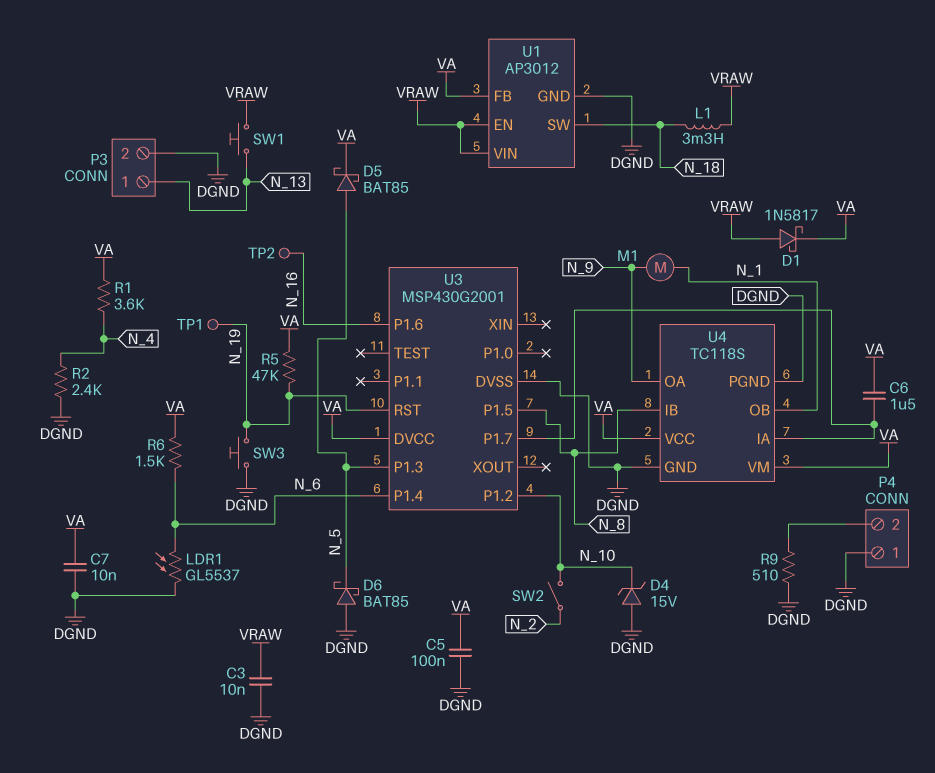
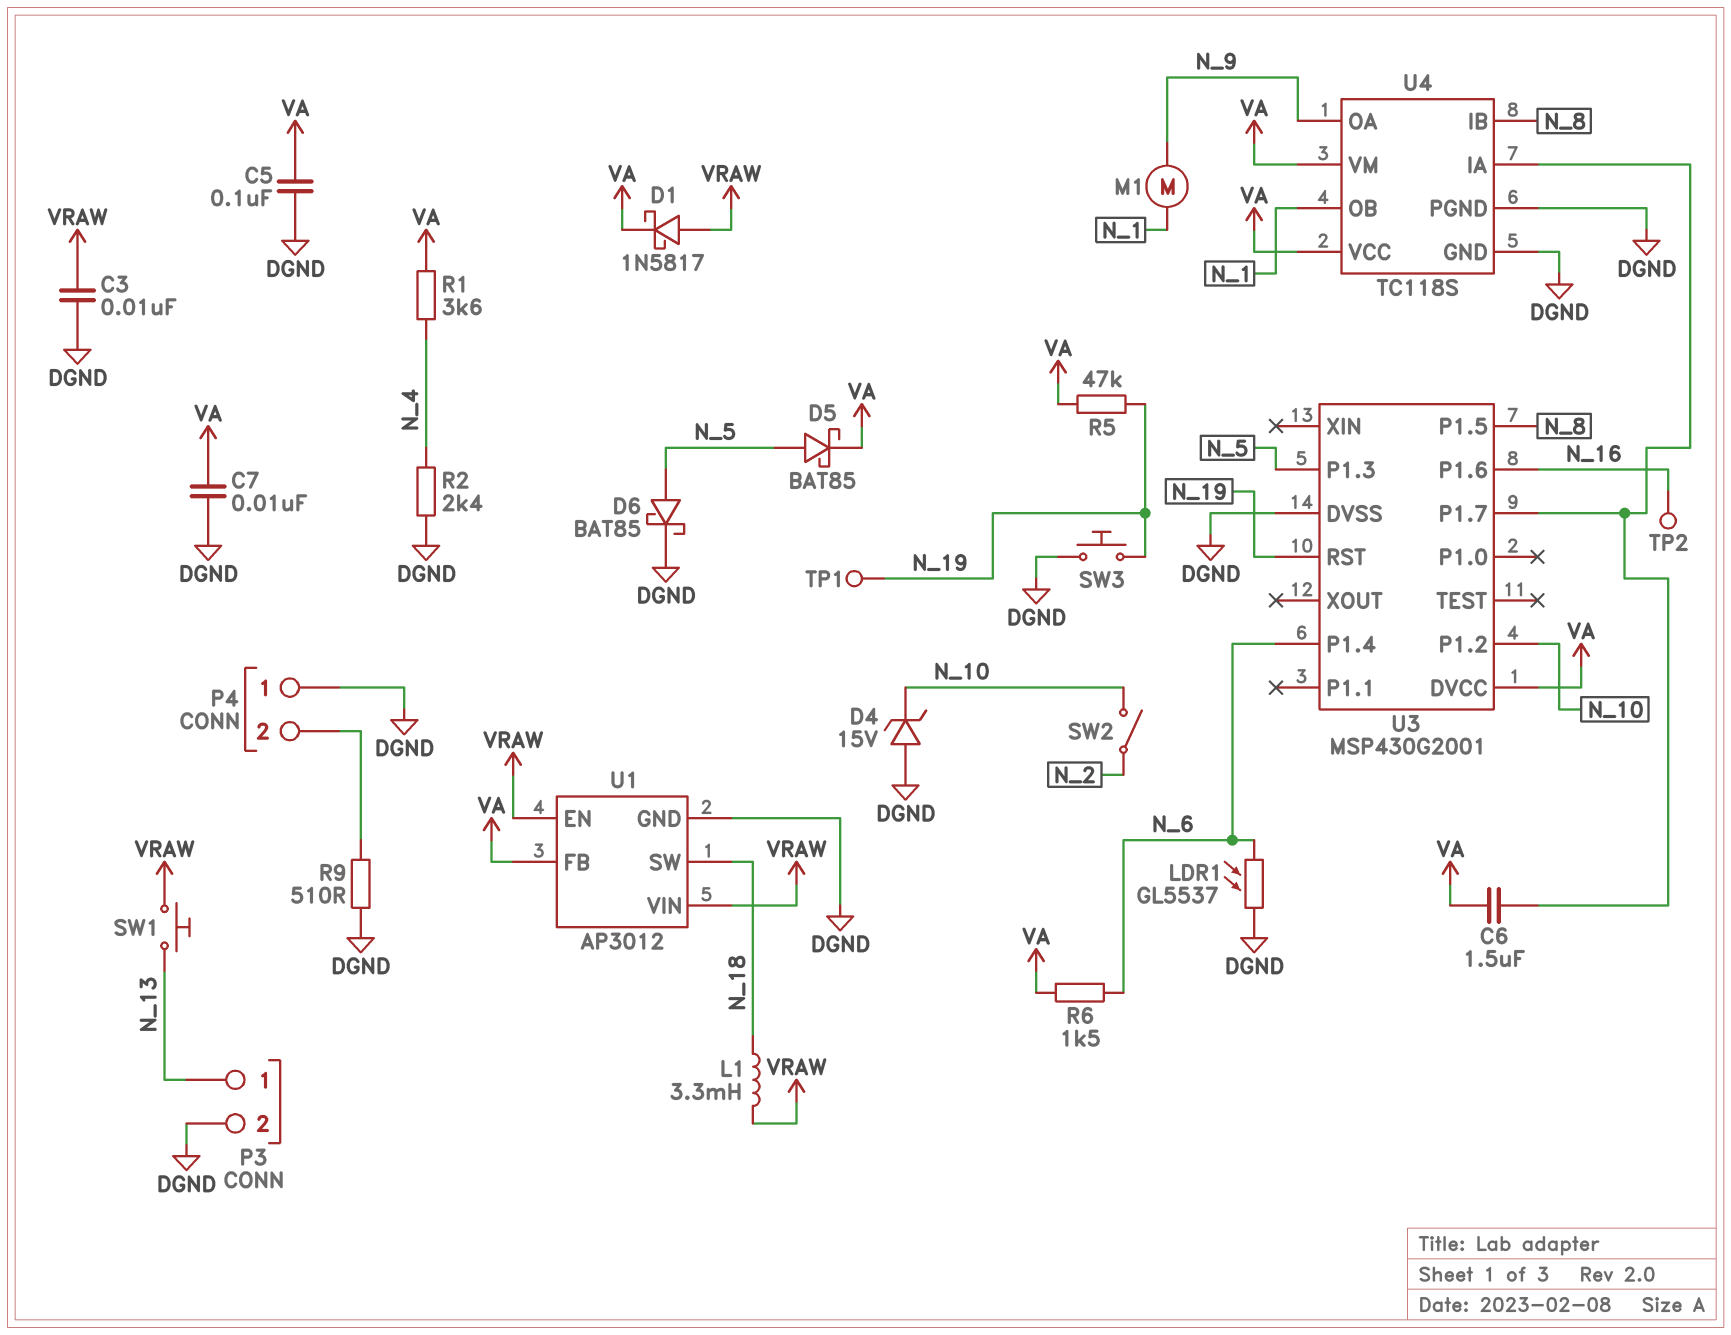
D6: schottky BAT85 (A DGND, K N_5) -> schottky BAT85 (A N_5, K DGND)

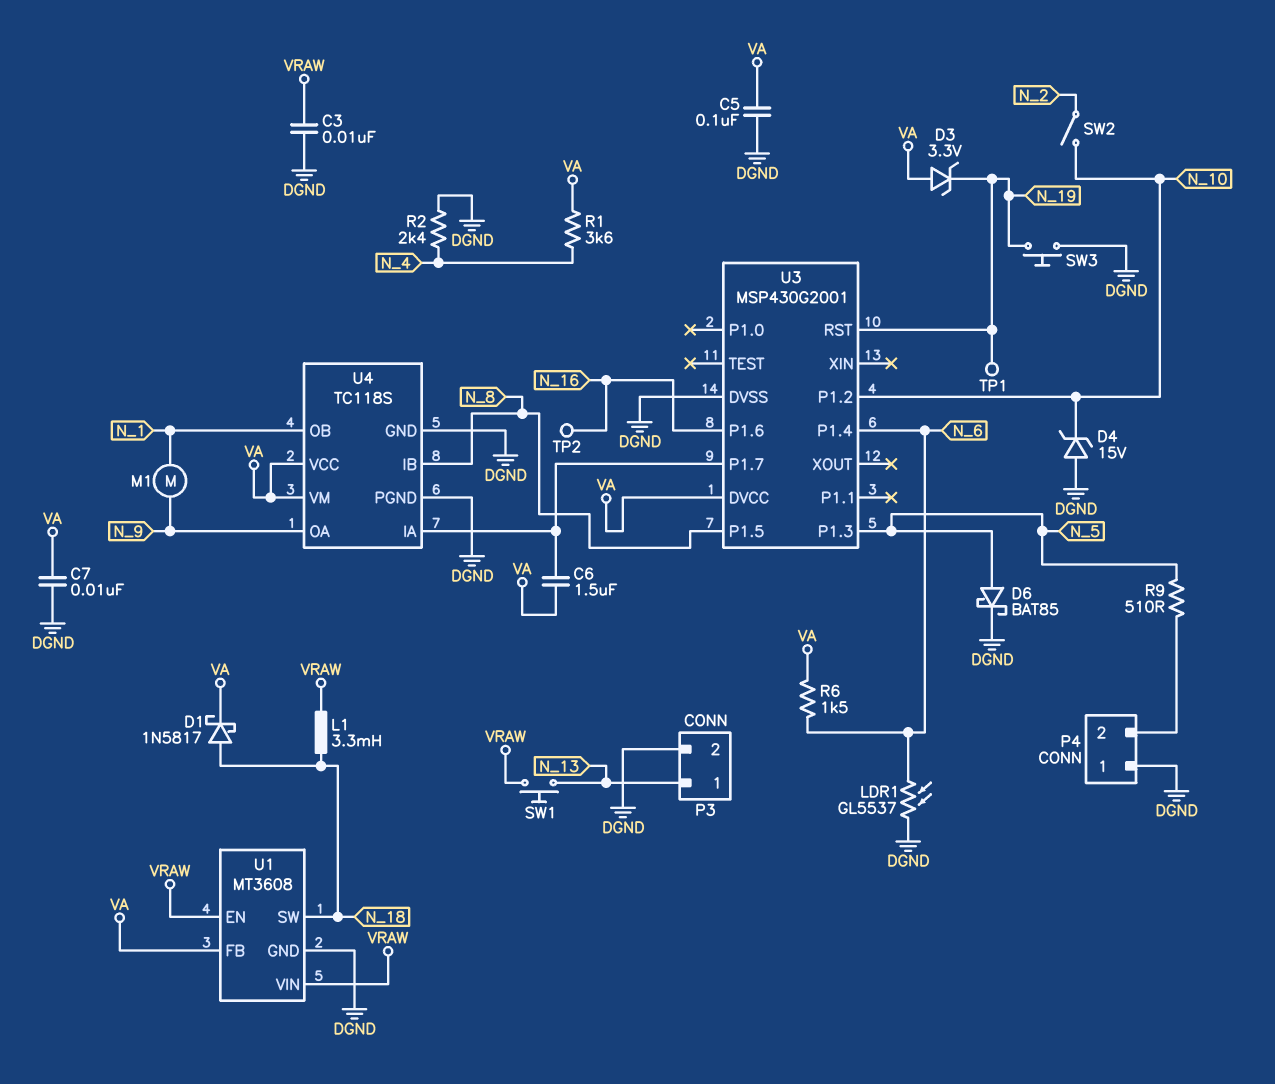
D1: schottky 1N5817 (A VRAW, K VA) -> schottky 1N5817 (A N_18, K VA)
D3: none -> zener 3.3V (A VA, K N_19)
D5: schottky BAT85 (A N_5, K VA) -> none
R5: 47k (N_19, VA) -> none
R9: 510 (DGND, P4/2) -> 510 (N_5, P4/2)
U1: AP3012 -> MT3608

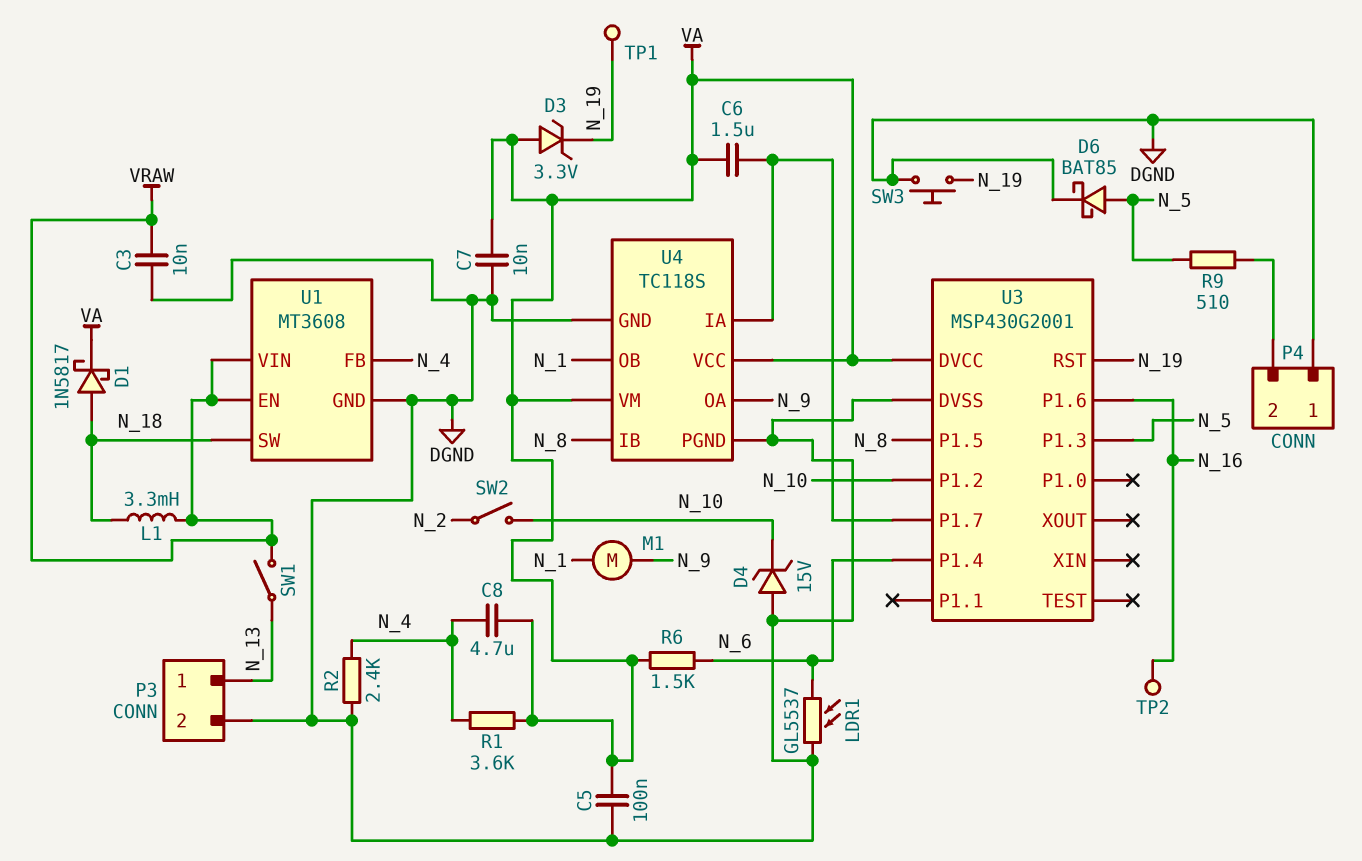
C8: none -> 4.7uF (N_4, VA)
SW1: button (N_13, VRAW) -> switch (N_13, VRAW)
U1 pin FB: VA -> N_4

